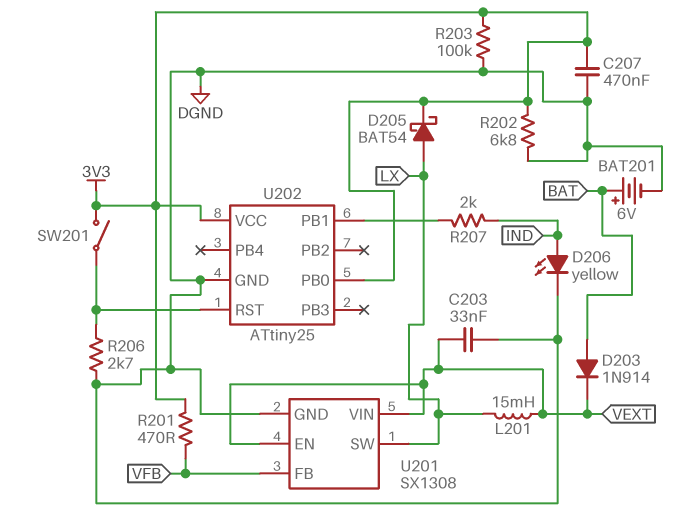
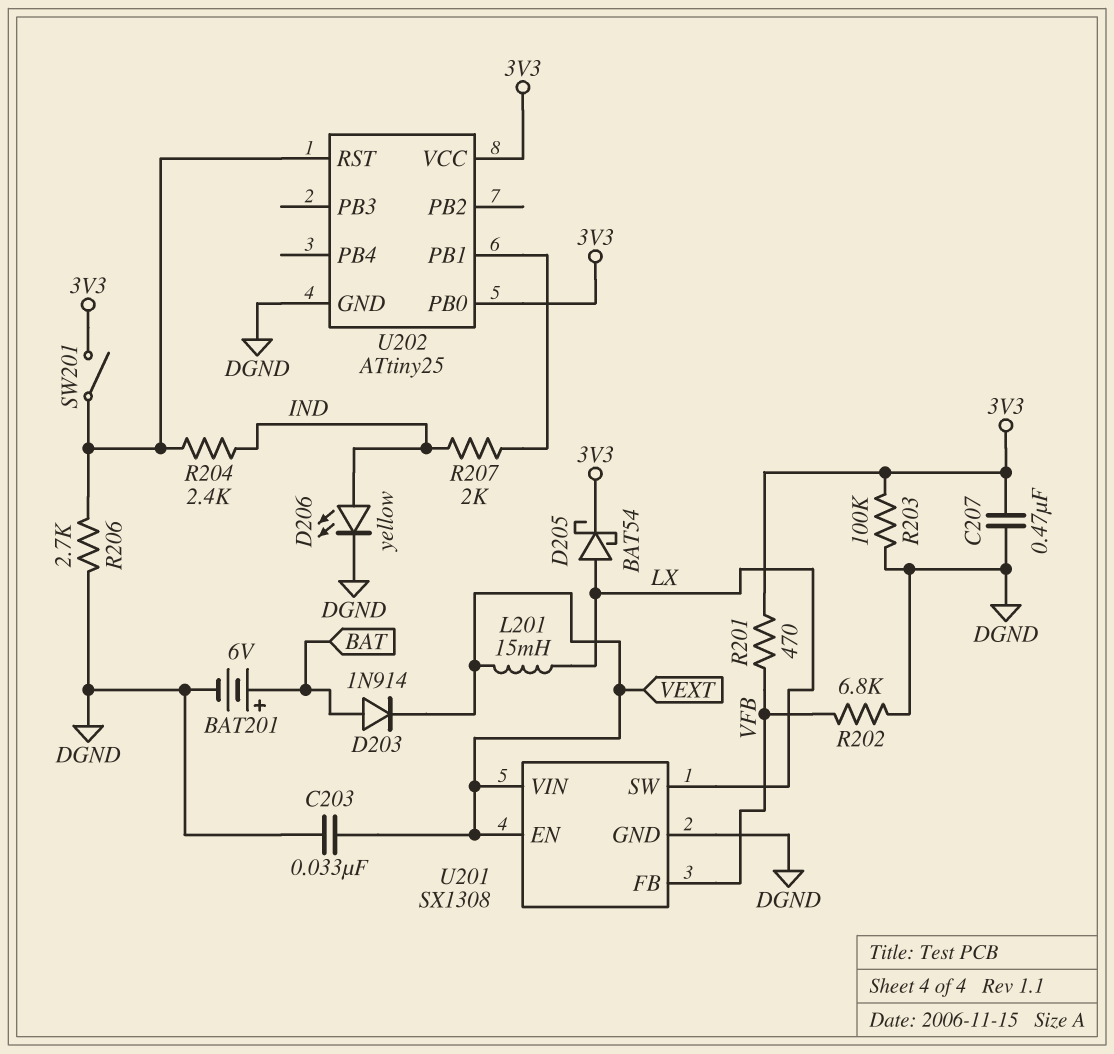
R202: 6.8k (3V3, DGND) -> 6.8k (DGND, VFB)
R204: none -> 2.4k (IND, U202/RST)

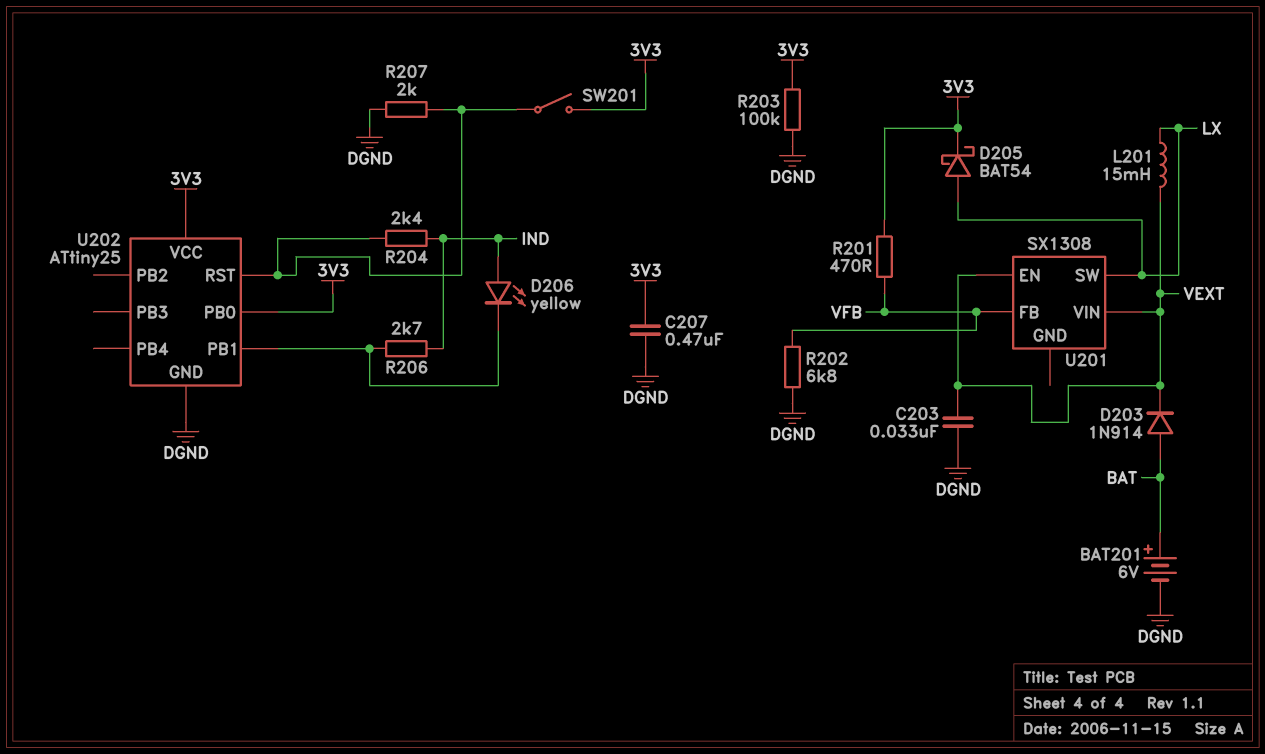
D206: LED yellow (A IND, K DGND) -> LED yellow (A IND, K U202/PB1)
R206: 2.7k (DGND, U202/RST) -> 2.7k (IND, U202/PB1)
R207: 2k (IND, U202/PB1) -> 2k (DGND, U202/RST)
U201 pin GND: DGND -> none

